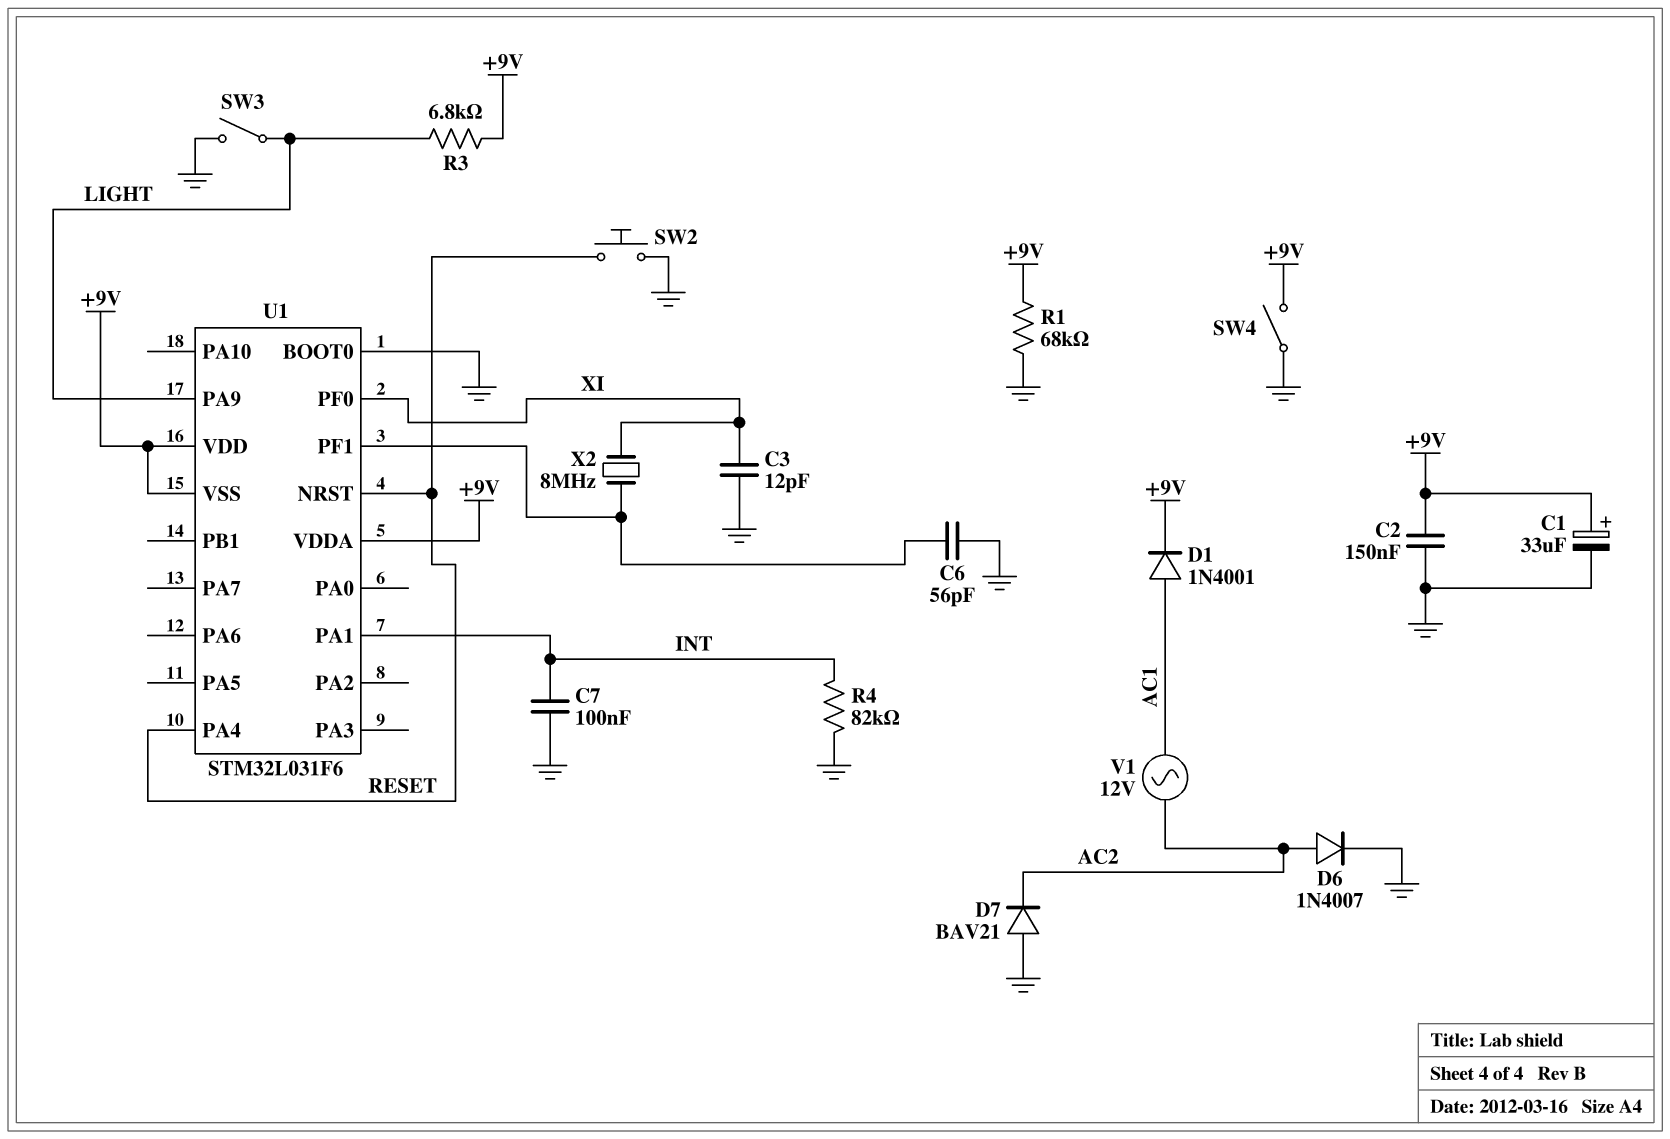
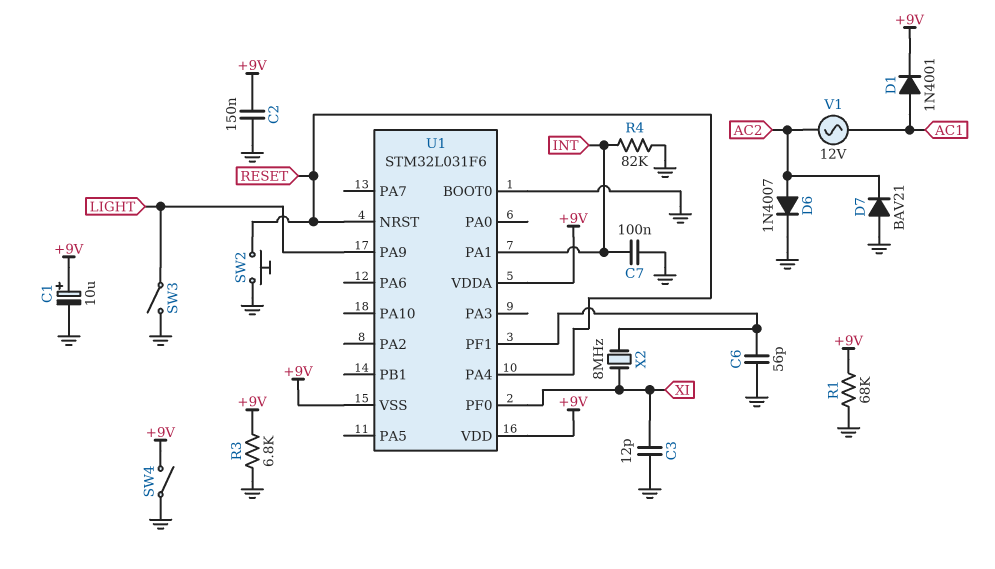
C1: 33uF (plus +9V, minus GND) -> 10uF (plus +9V, minus GND)
R3: 6.8k (+9V, LIGHT) -> 6.8k (+9V, GND)

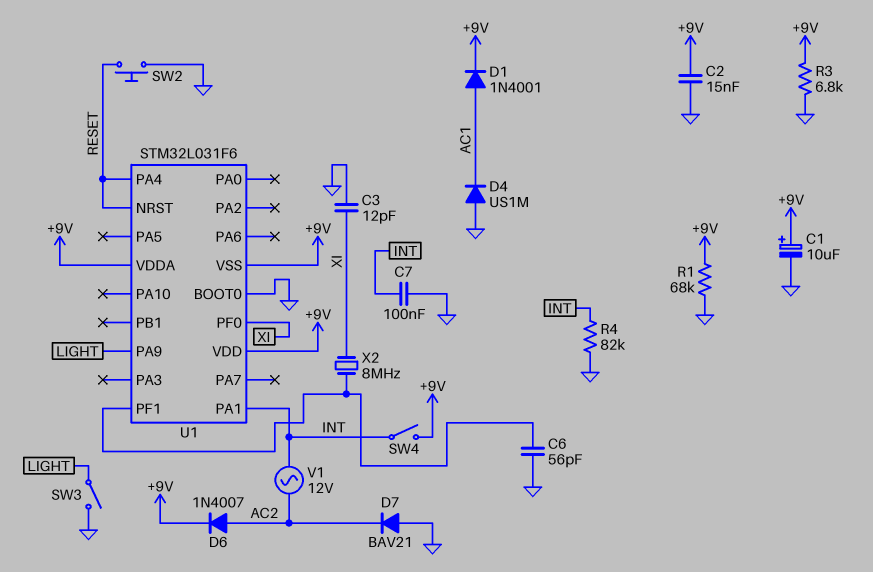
C2: 150nF (+9V, GND) -> 15nF (+9V, GND)
D4: none -> diode US1M (A GND, K AC1)
D6: diode 1N4007 (A AC2, K GND) -> diode 1N4007 (A AC2, K +9V)
SW4: switch (+9V, GND) -> switch (+9V, INT)
V1: AC 12V (AC1, AC2) -> AC 12V (AC2, INT)

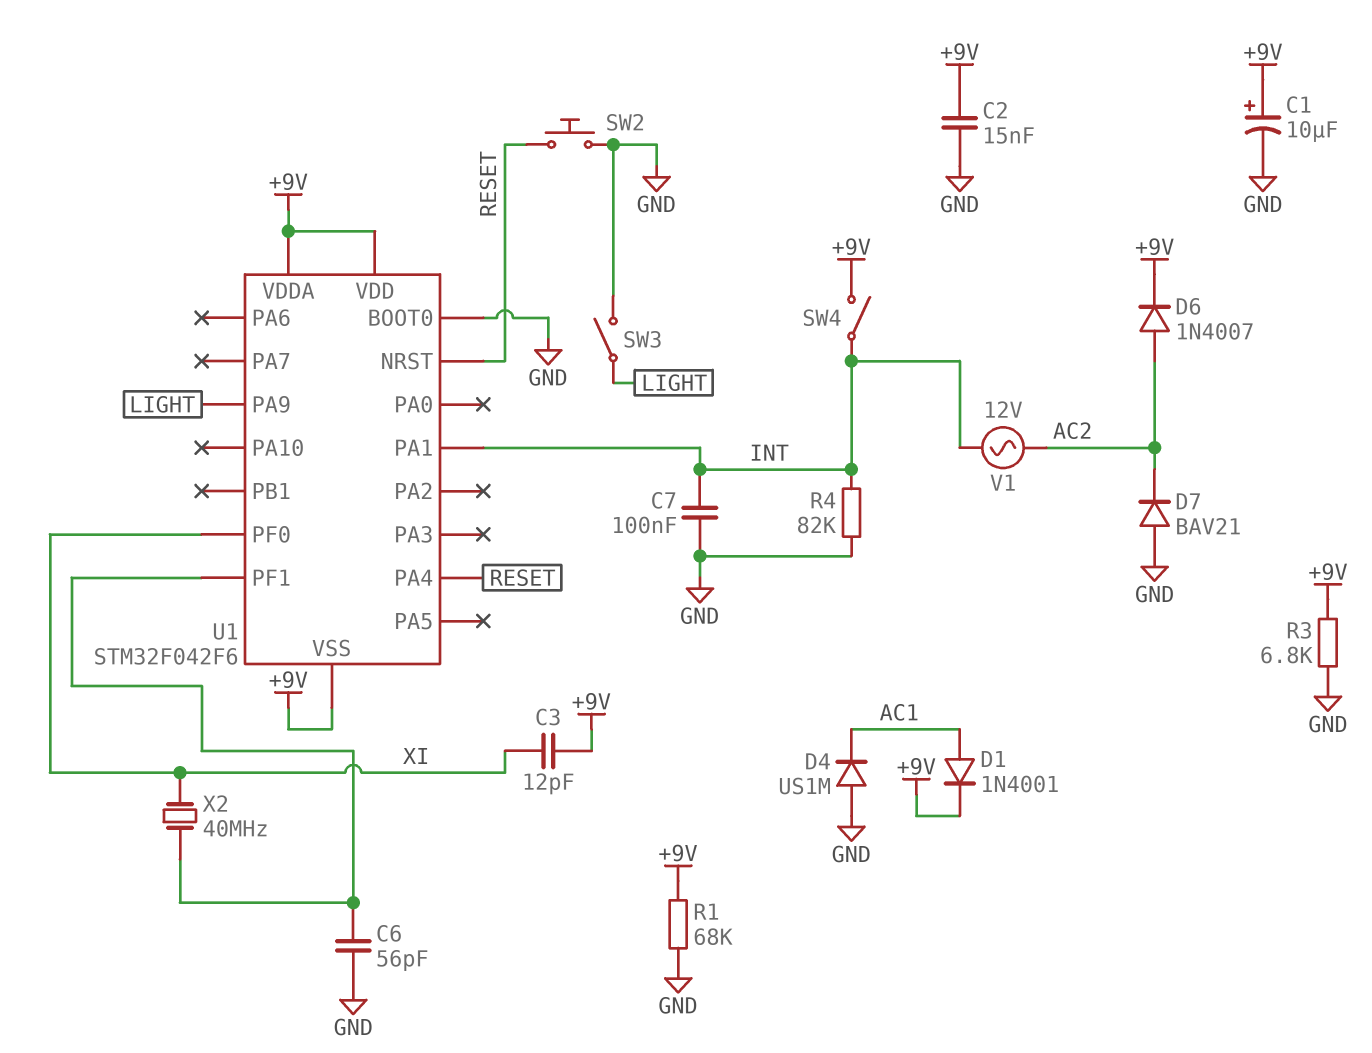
C3: 12pF (GND, XI) -> 12pF (+9V, XI)
U1: STM32L031F6 -> STM32F042F6
X2: 8MHz (U1/PF1, XI) -> 40MHz (U1/PF1, XI)

